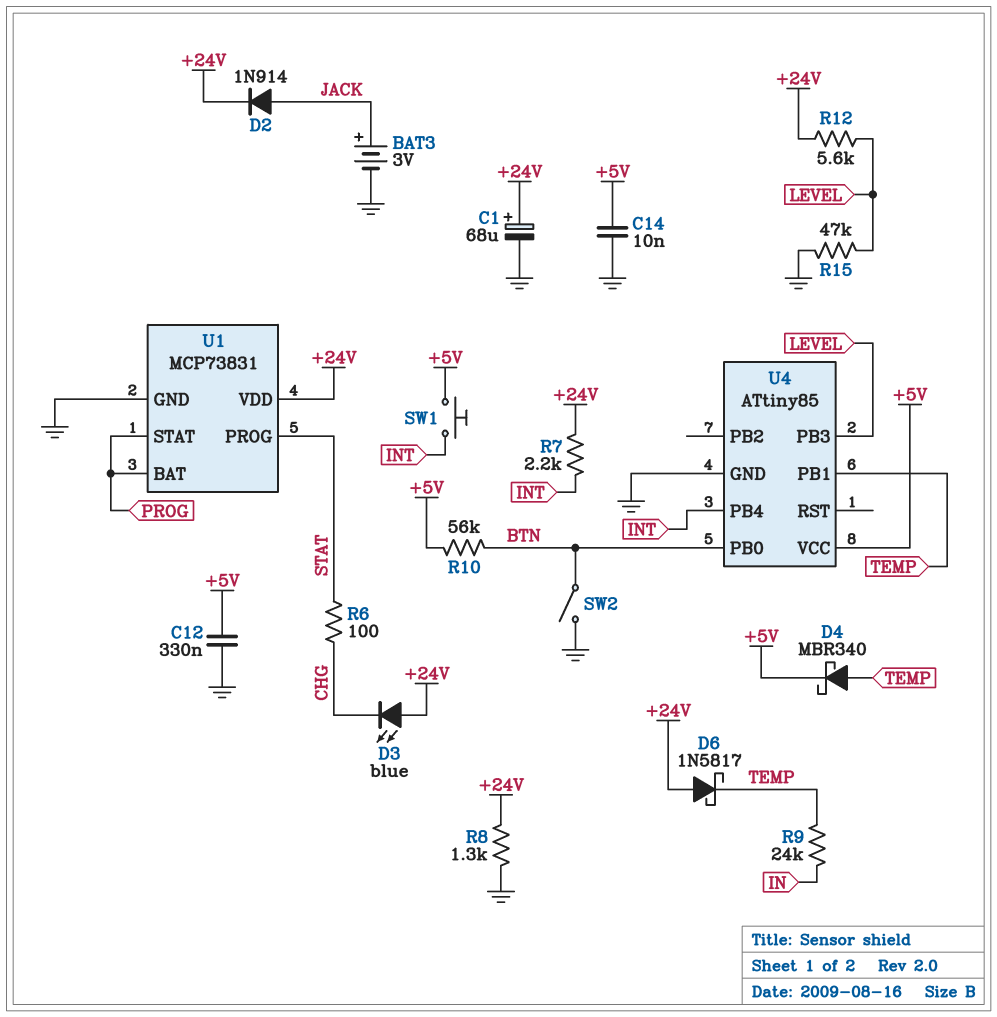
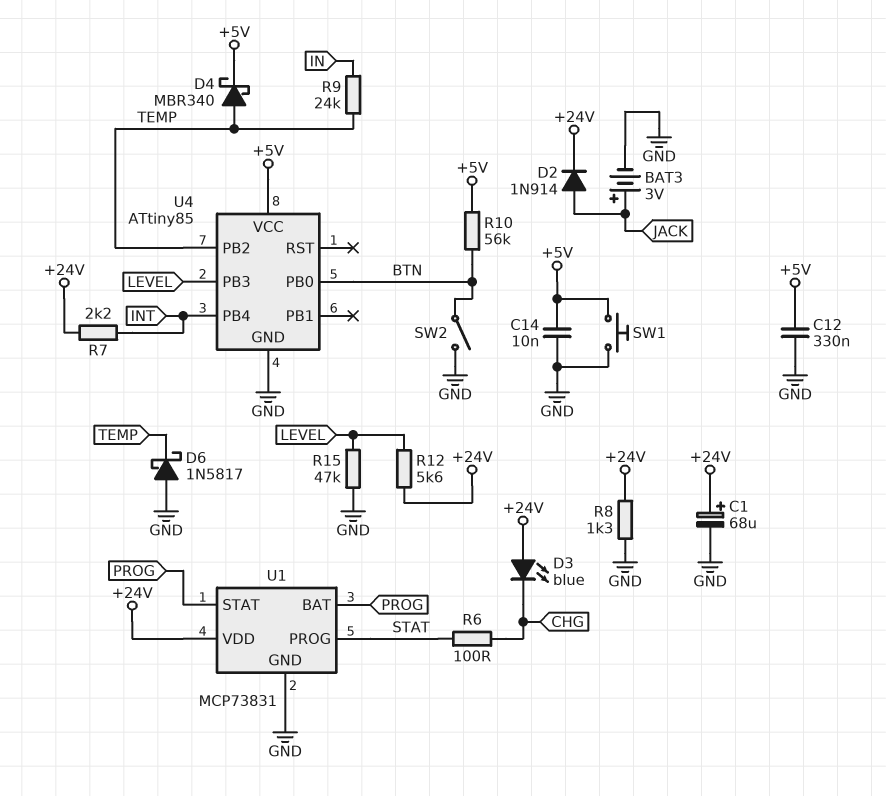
D6: schottky 1N5817 (A +24V, K TEMP) -> schottky 1N5817 (A GND, K TEMP)
SW1: button (+5V, INT) -> button (+5V, GND)
U4 pin PB1: TEMP -> none
U4 pin PB2: none -> TEMP

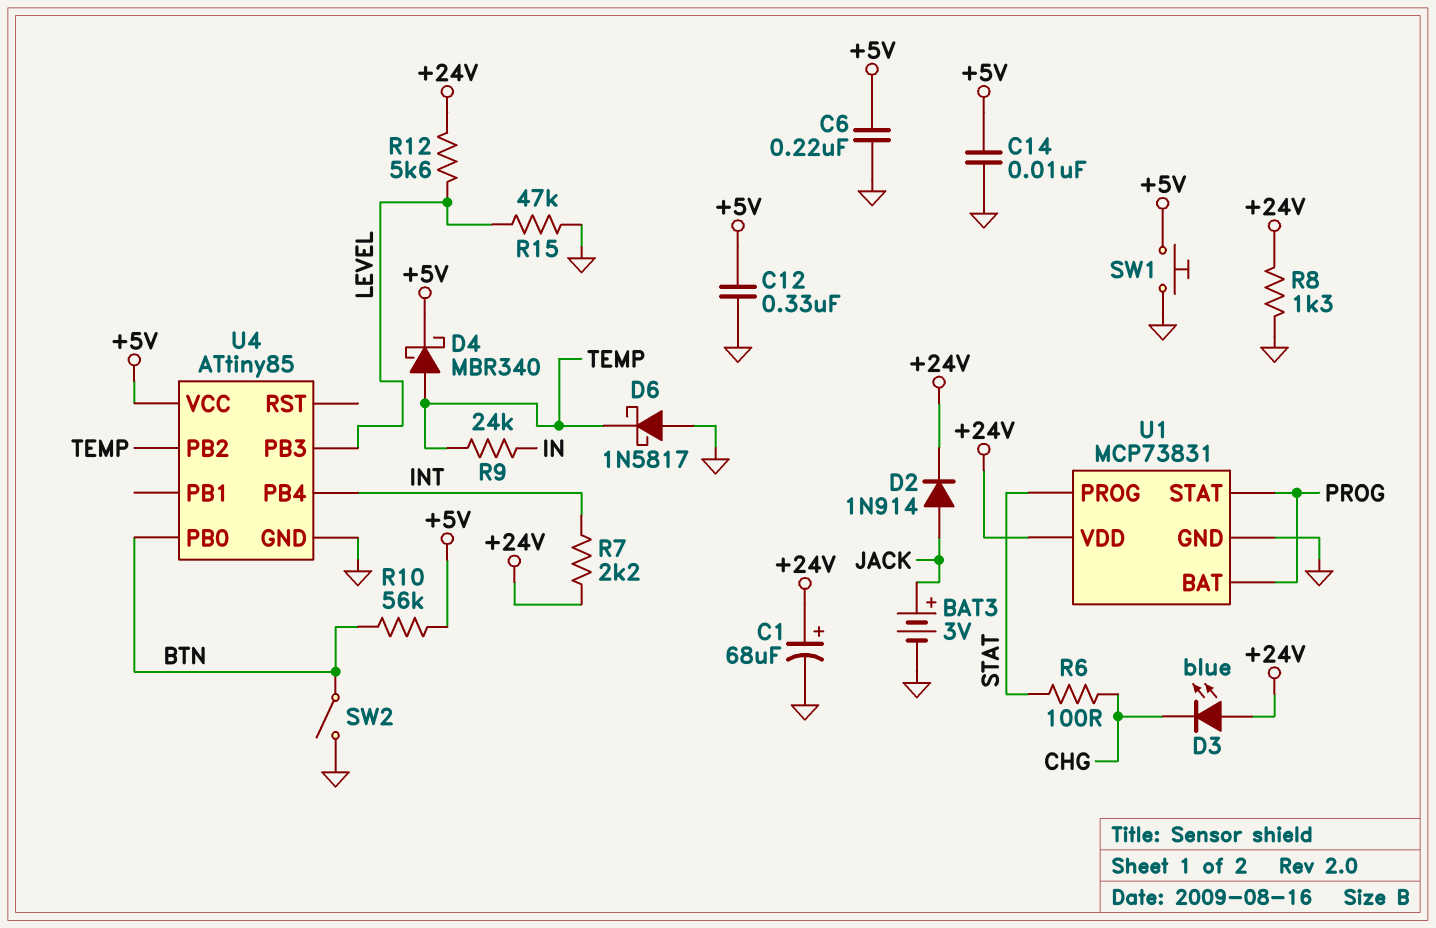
C6: none -> 220nF (+5V, GND)

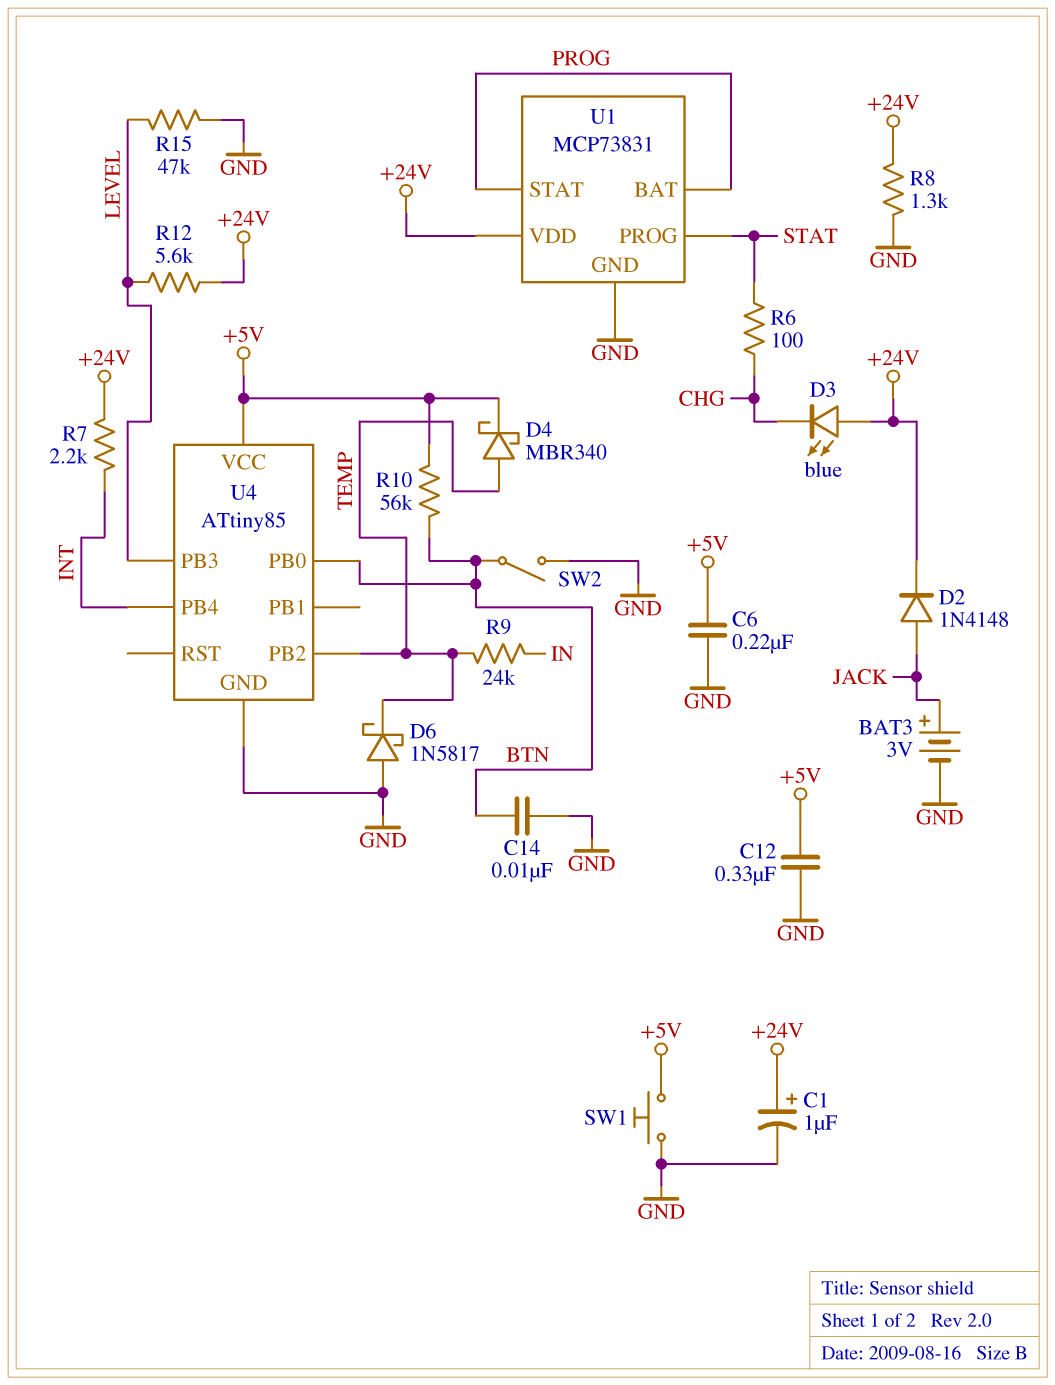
C1: 68uF (plus +24V, minus GND) -> 1uF (plus +24V, minus GND)
C14: 10nF (+5V, GND) -> 10nF (BTN, GND)
D2: diode 1N914 (A JACK, K +24V) -> diode 1N4148 (A JACK, K +24V)

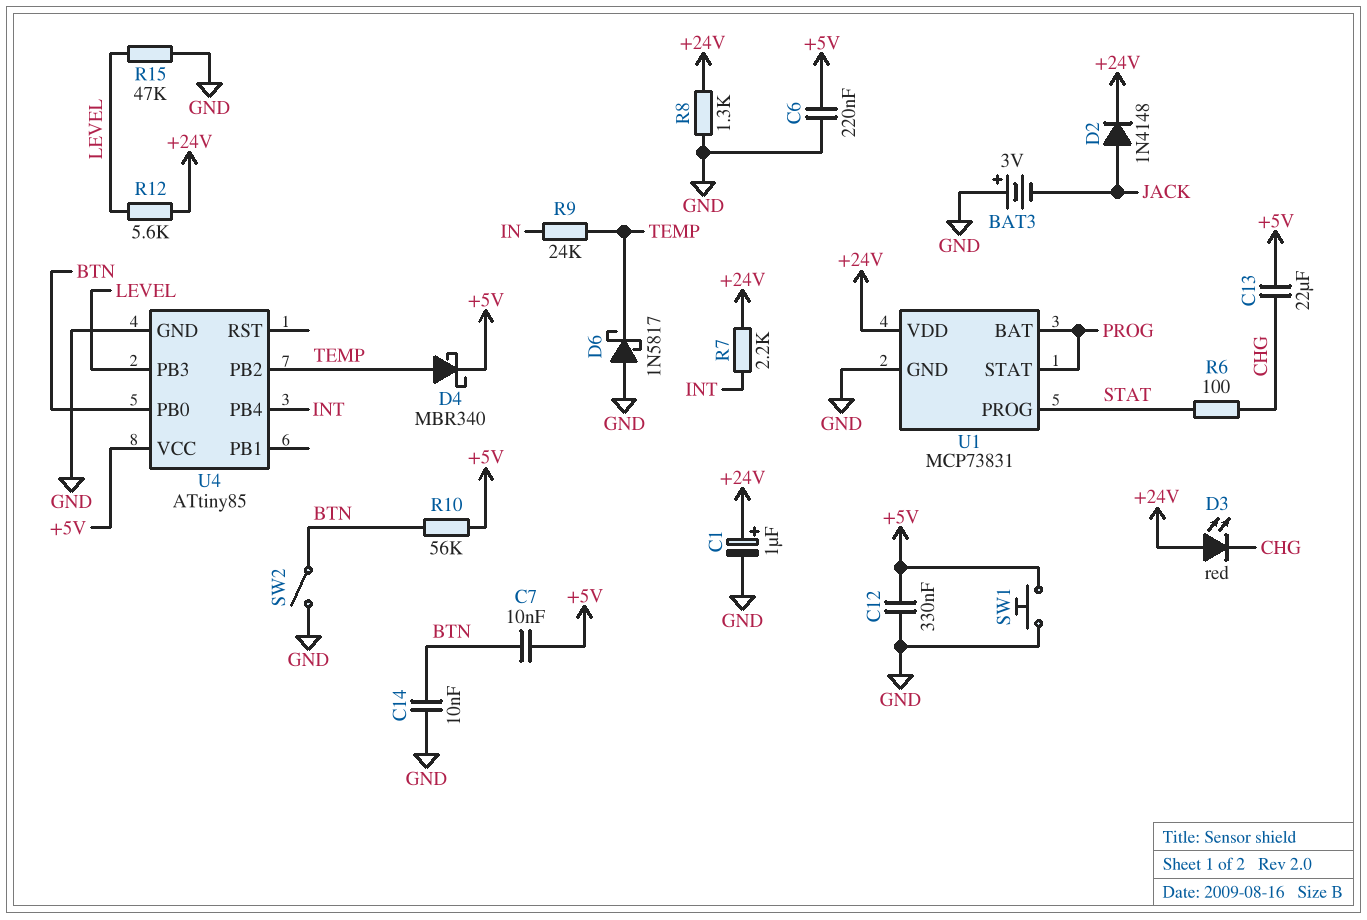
BAT3: 3V (plus JACK, minus GND) -> 3V (plus GND, minus JACK)
C7: none -> 10nF (+5V, BTN)
C13: none -> 22uF (+5V, CHG)
D3: LED blue (A +24V, K CHG) -> LED red (A +24V, K CHG)

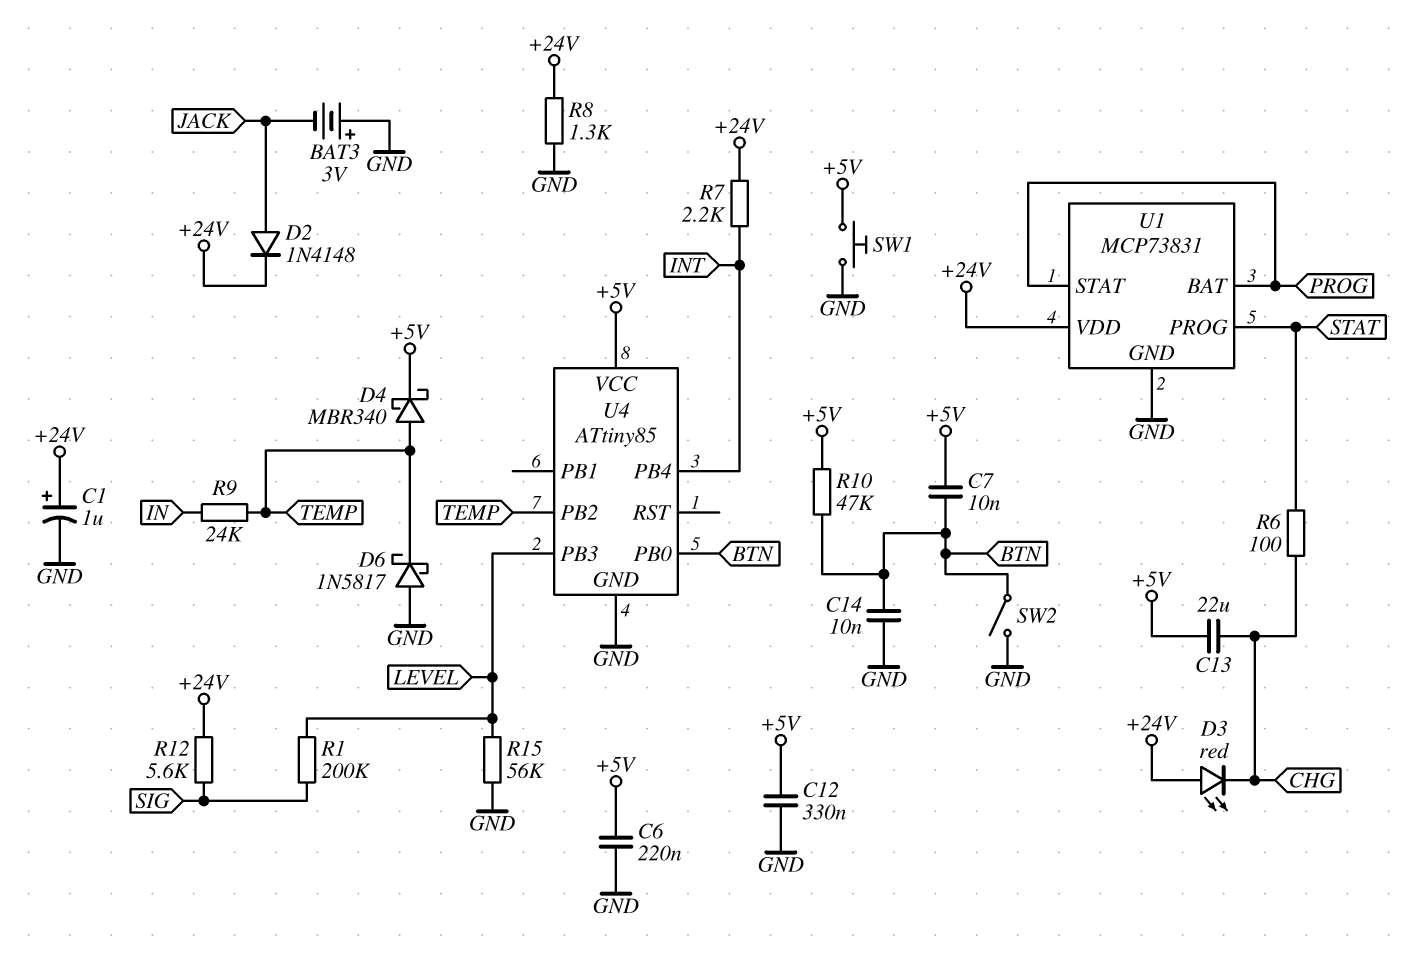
R1: none -> 200k (LEVEL, SIG)
R10: 56k (+5V, BTN) -> 47k (+5V, BTN)
R12: 5.6k (+24V, LEVEL) -> 5.6k (+24V, SIG)
R15: 47k (GND, LEVEL) -> 56k (GND, LEVEL)

